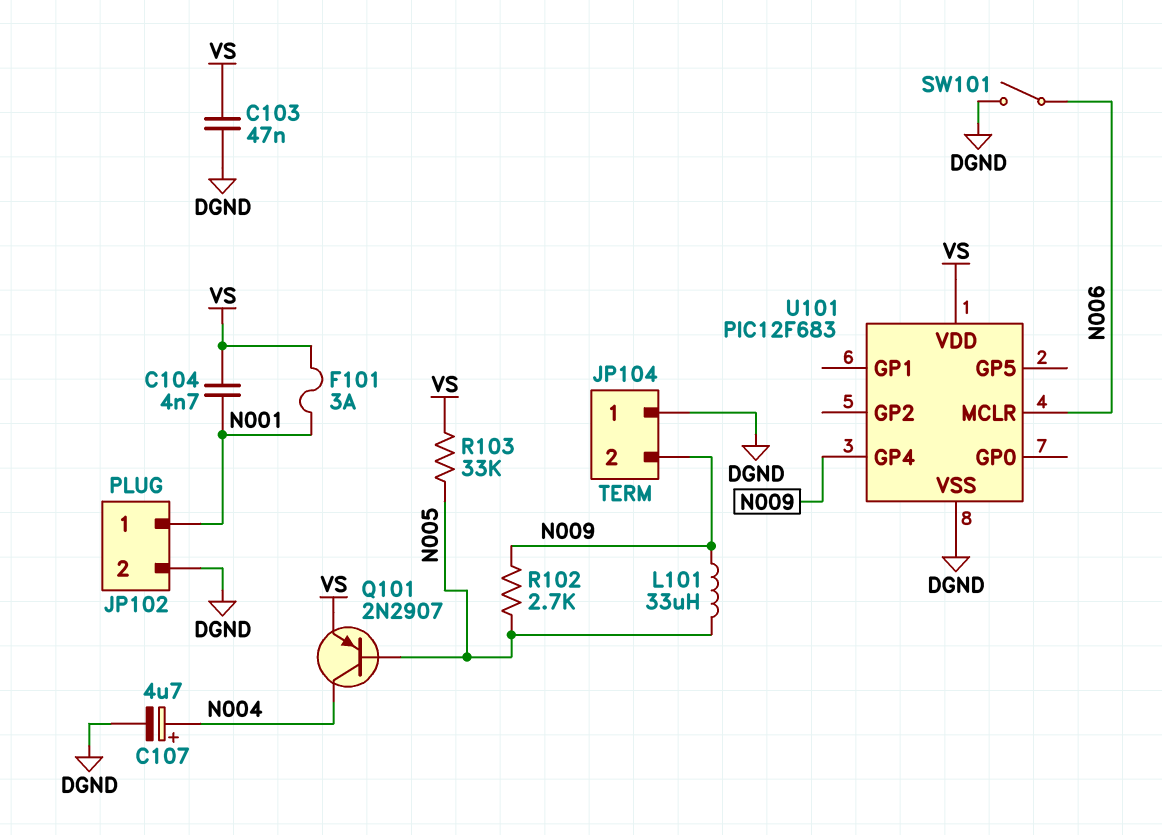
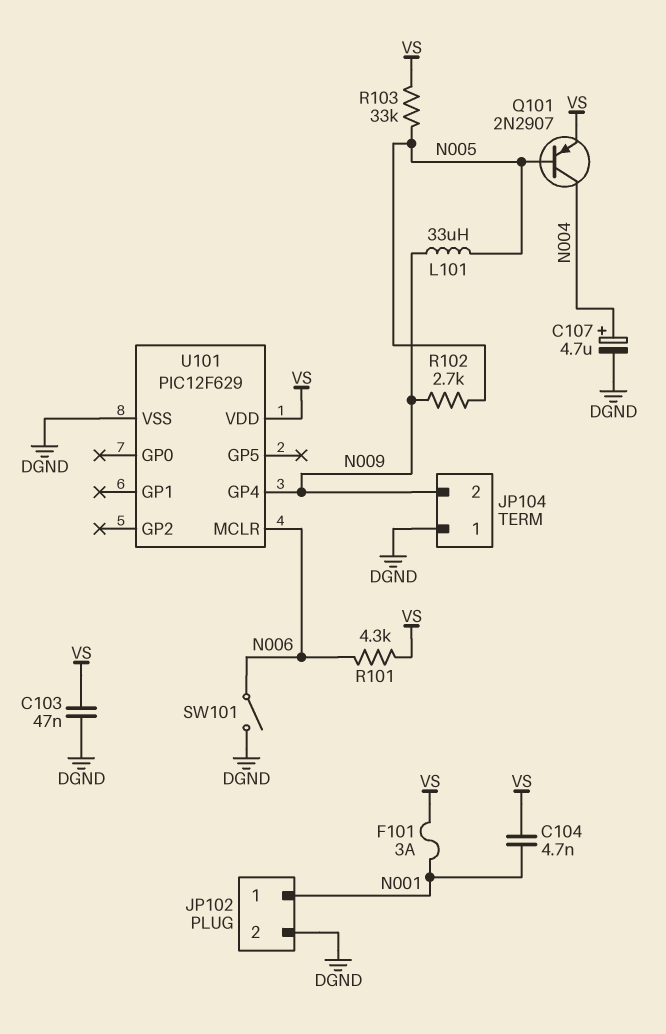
R101: none -> 4.3k (N006, VS)
U101: PIC12F683 -> PIC12F629

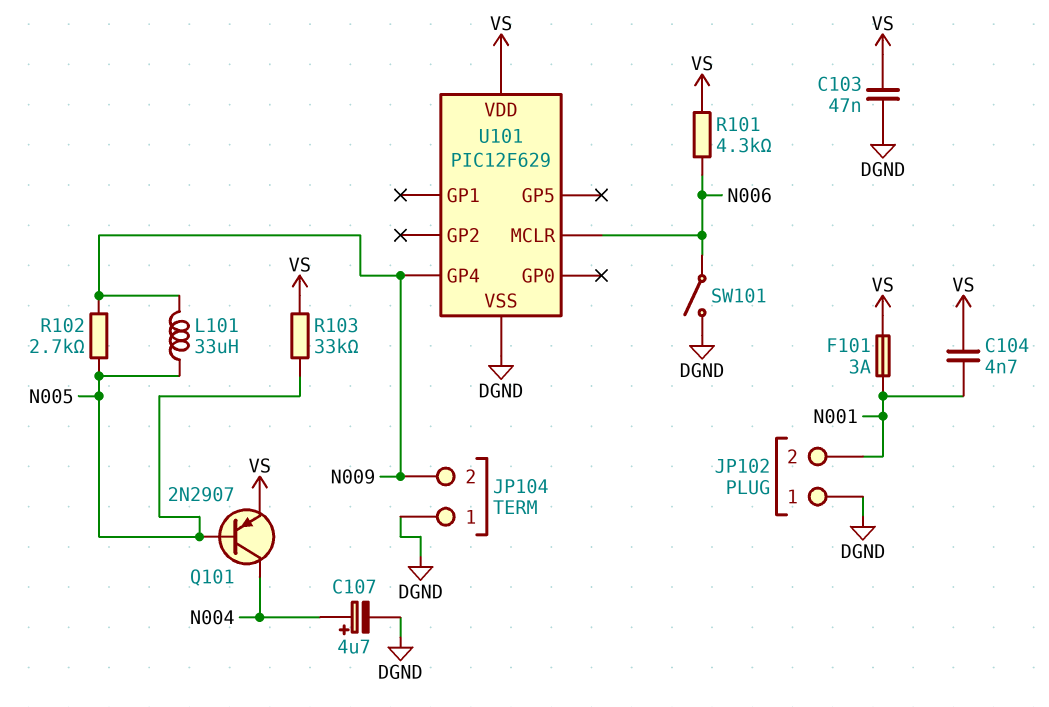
JP102 pin 1: N001 -> DGND
JP102 pin 2: DGND -> N001

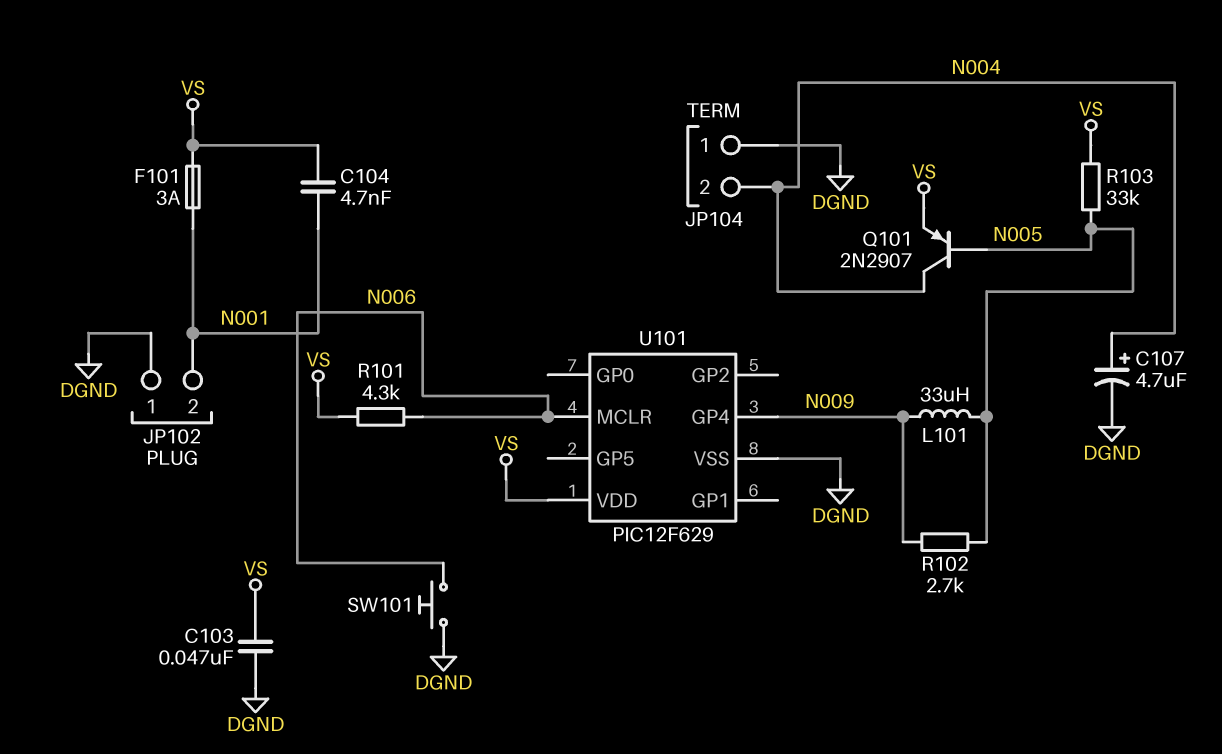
JP104 pin 2: N009 -> N004
SW101: switch (DGND, N006) -> button (DGND, N006)

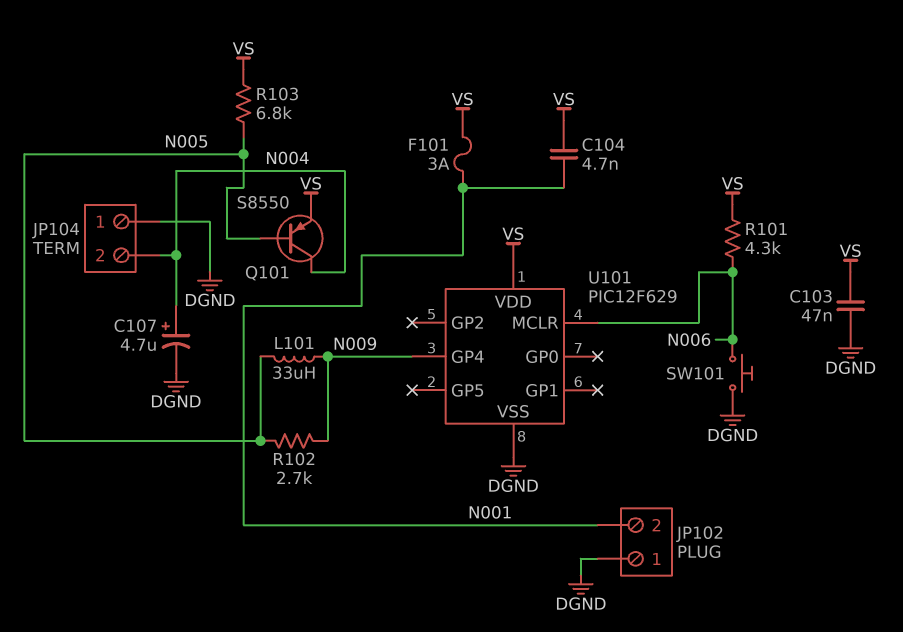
Q101: PNP 2N2907 (B N005, C N004, E VS) -> PNP S8550 (B N005, C N004, E VS)
R103: 33k (N005, VS) -> 6.8k (N005, VS)

